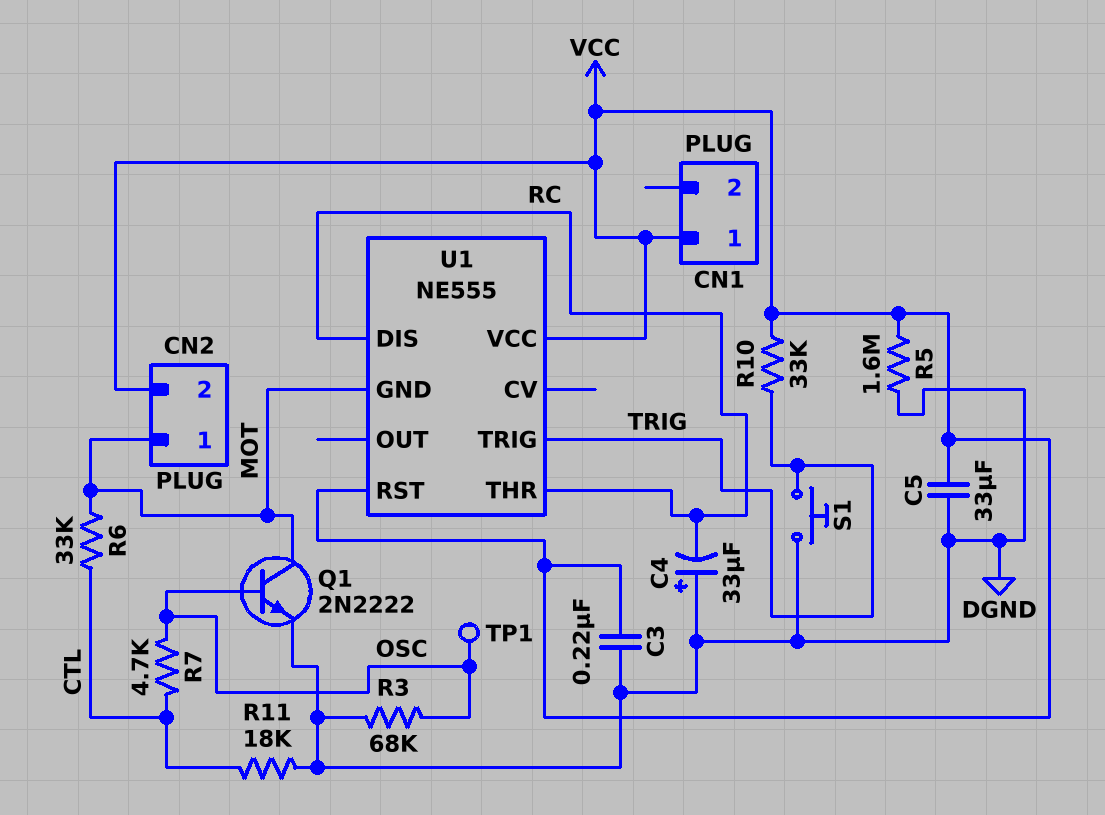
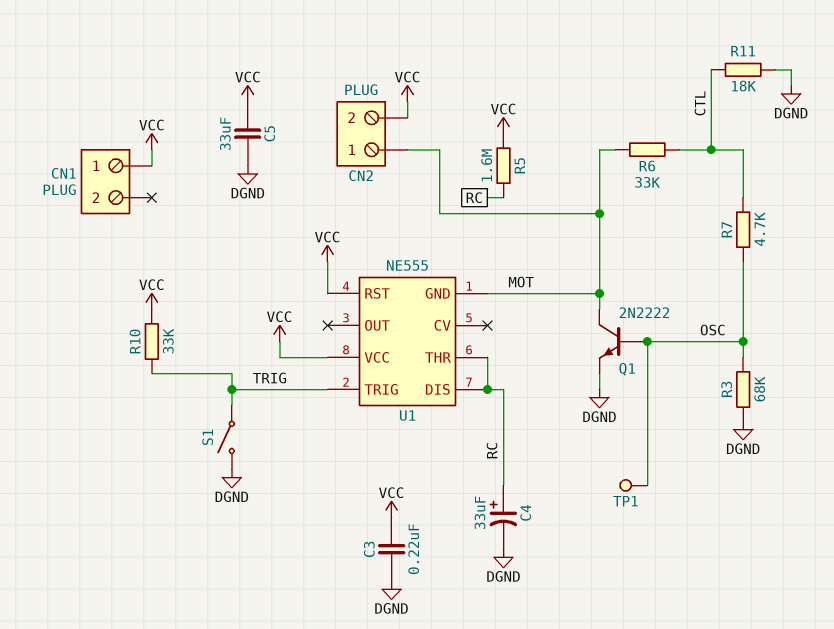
C4: 33uF (plus DGND, minus RC) -> 33uF (plus RC, minus DGND)
R5: 1.6M (DGND, VCC) -> 1.6M (RC, VCC)
S1: button (DGND, TRIG) -> switch (DGND, TRIG)

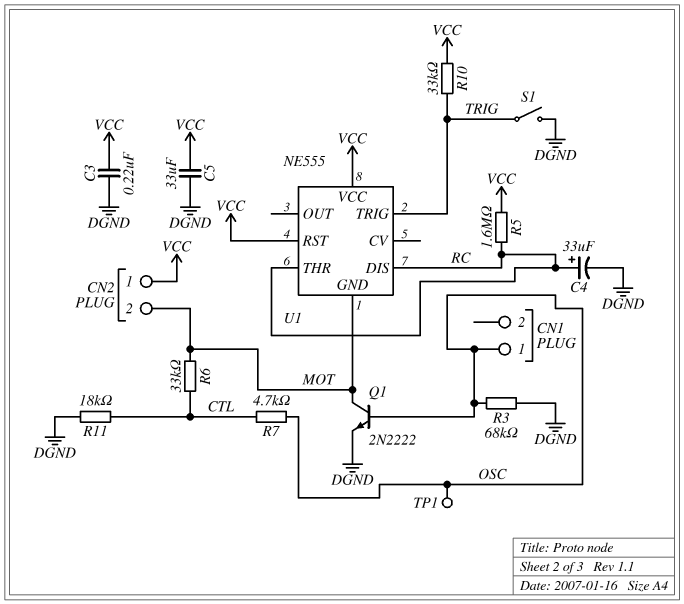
CN1 pin 1: VCC -> OSC
CN2 pin 1: MOT -> VCC
CN2 pin 2: VCC -> MOT

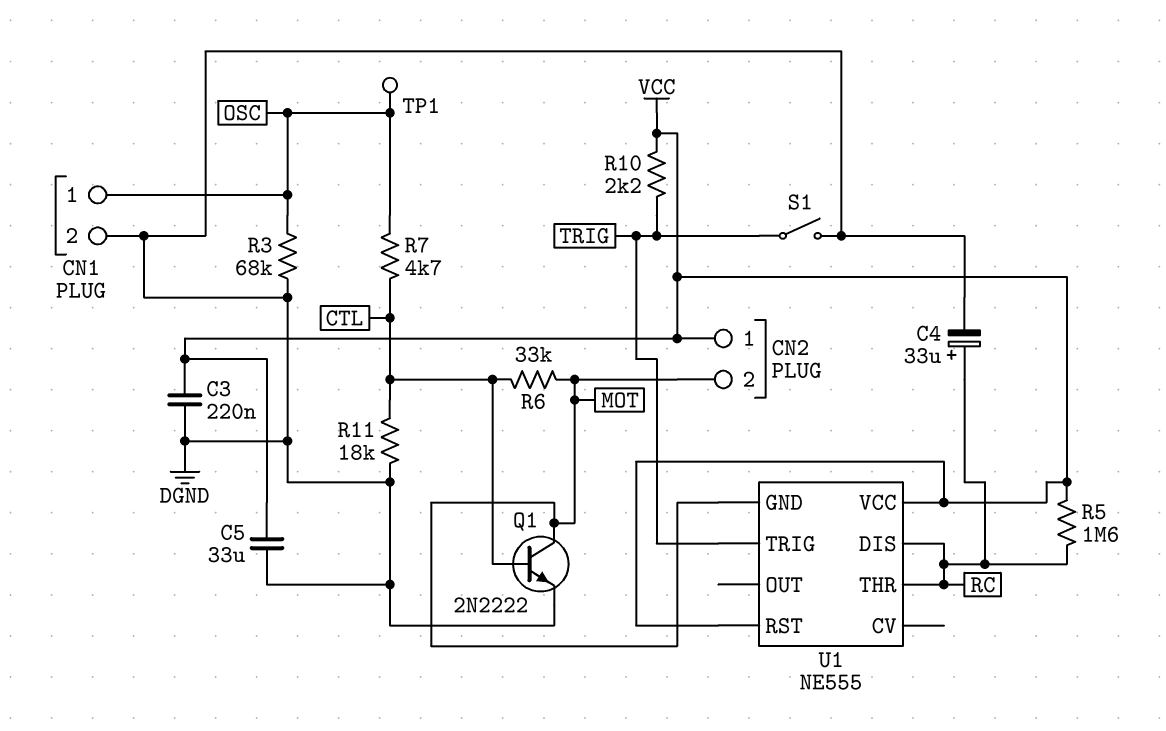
CN1 pin 2: none -> DGND
Q1: NPN 2N2222 (B OSC, C MOT, E DGND) -> NPN 2N2222 (B CTL, C MOT, E DGND)
R10: 33k (TRIG, VCC) -> 2.2k (TRIG, VCC)

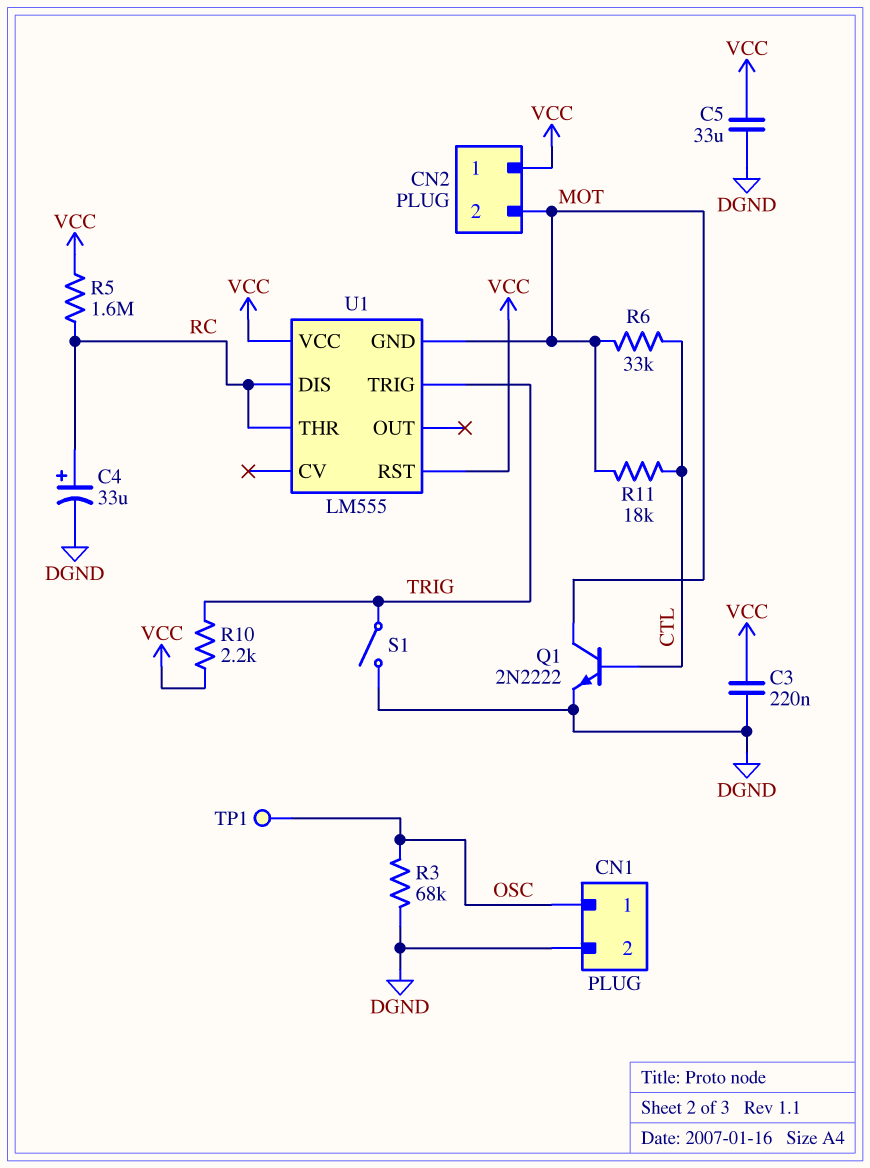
R7: 4.7k (CTL, OSC) -> none
R11: 18k (CTL, DGND) -> 18k (CTL, MOT)
U1: NE555 -> LM555

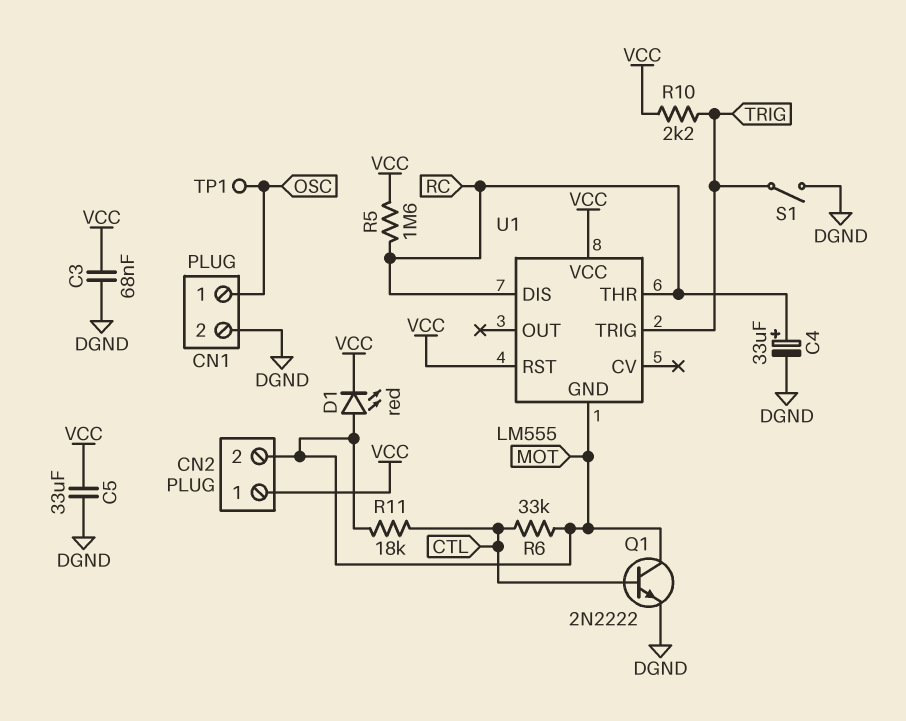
C3: 220nF (DGND, VCC) -> 68nF (DGND, VCC)
D1: none -> LED red (A MOT, K VCC)
R3: 68k (DGND, OSC) -> none

